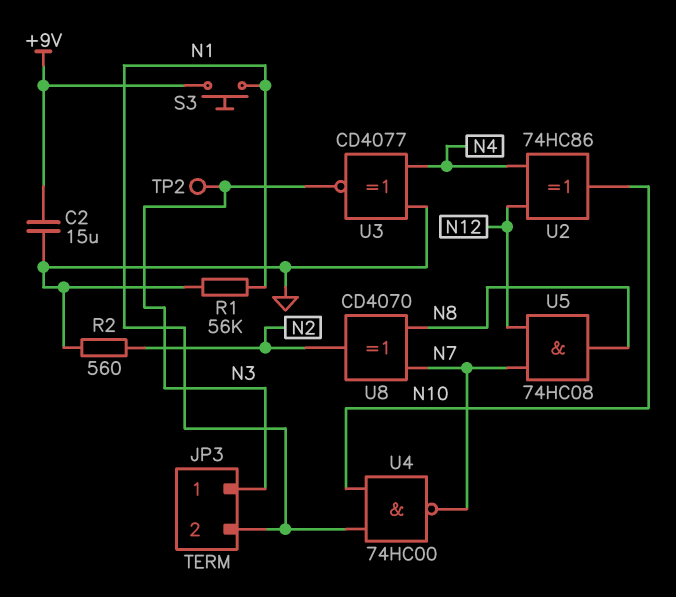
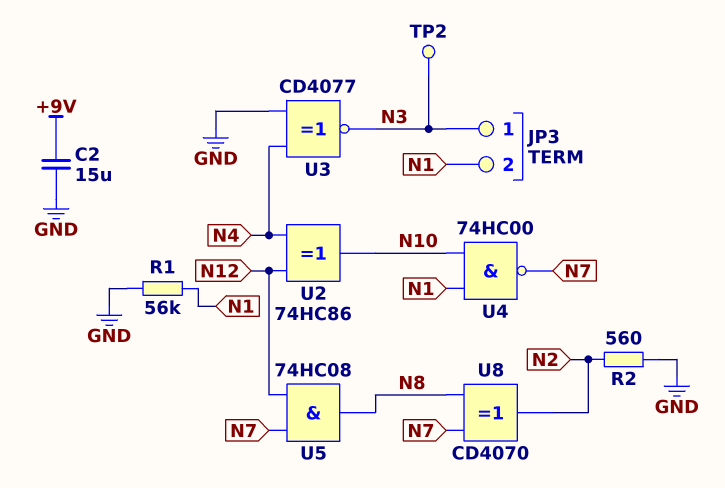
S3: button (+9V, N1) -> none

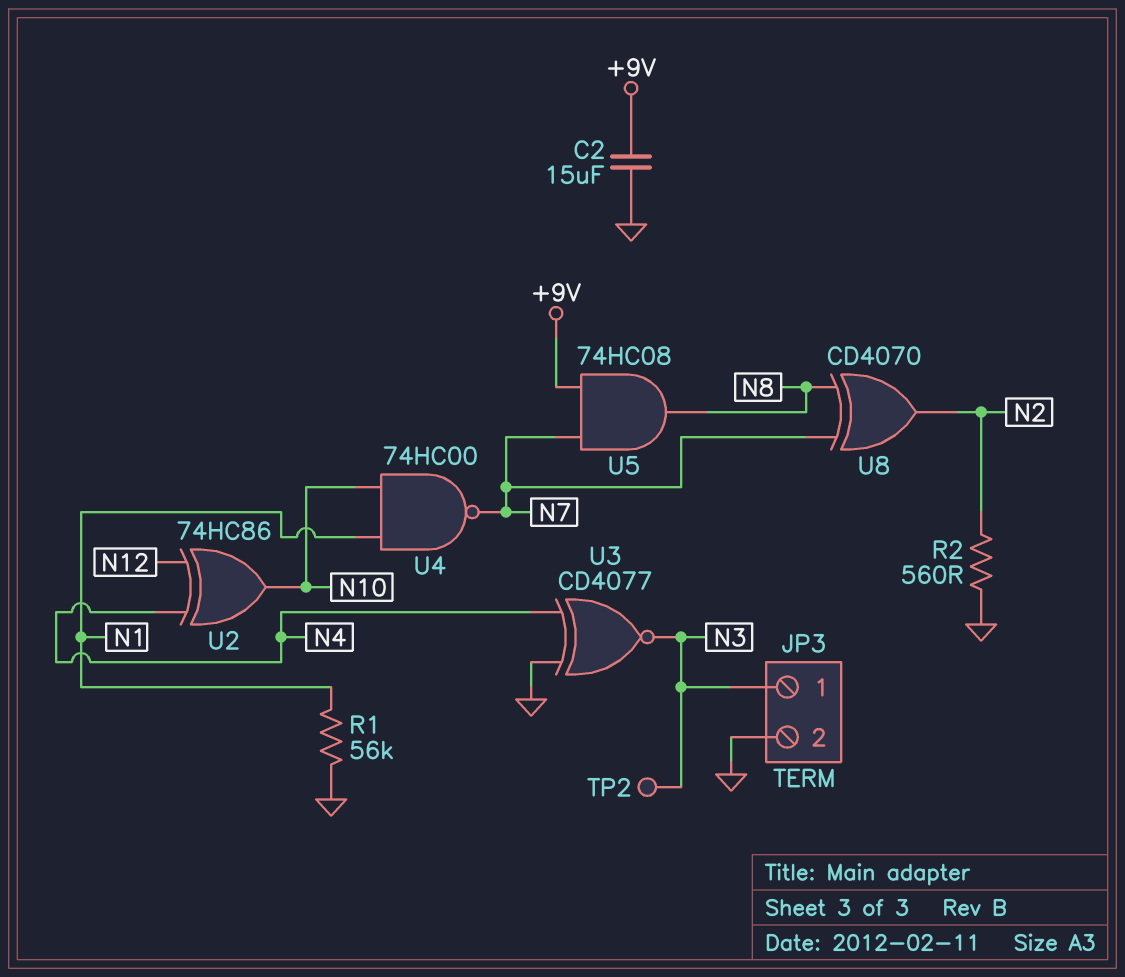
JP3 pin 2: N1 -> GND
U5: AND 74HC08 (in N7, in N12, out N8) -> AND 74HC08 (in +9V, in N7, out N8)

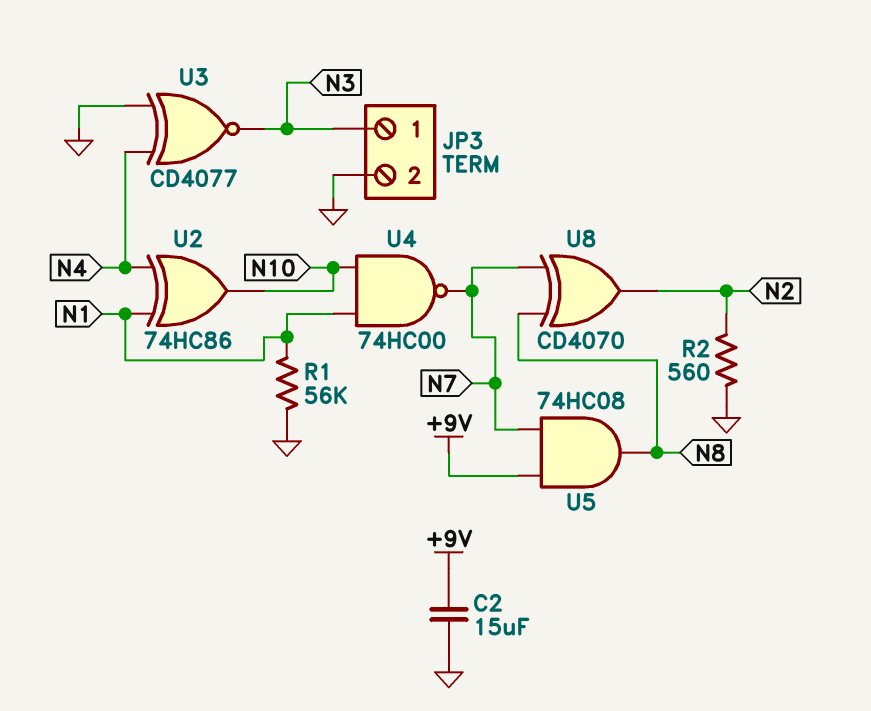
TP2: test point (N3) -> none
U2: XOR 74HC86 (in N4, in N12, out N10) -> XOR 74HC86 (in N1, in N4, out N10)

